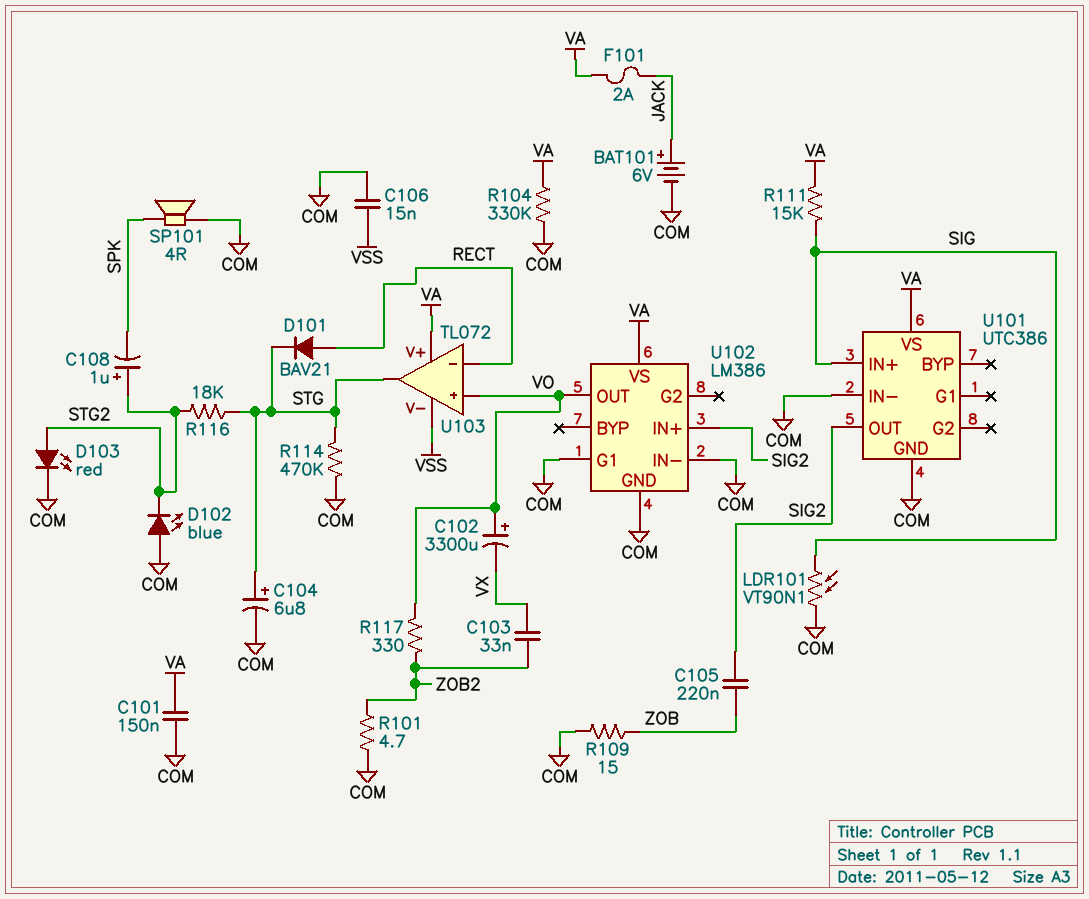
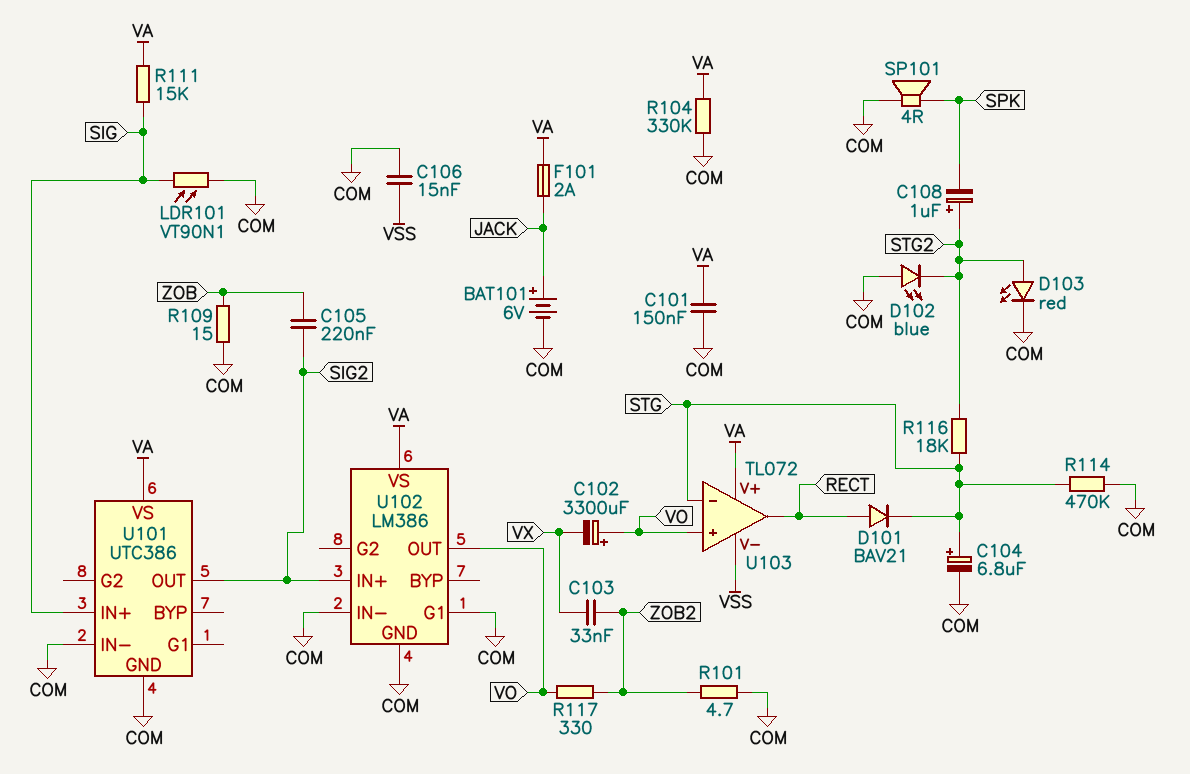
U103 pin in-: RECT -> STG
U103 pin out: STG -> RECT

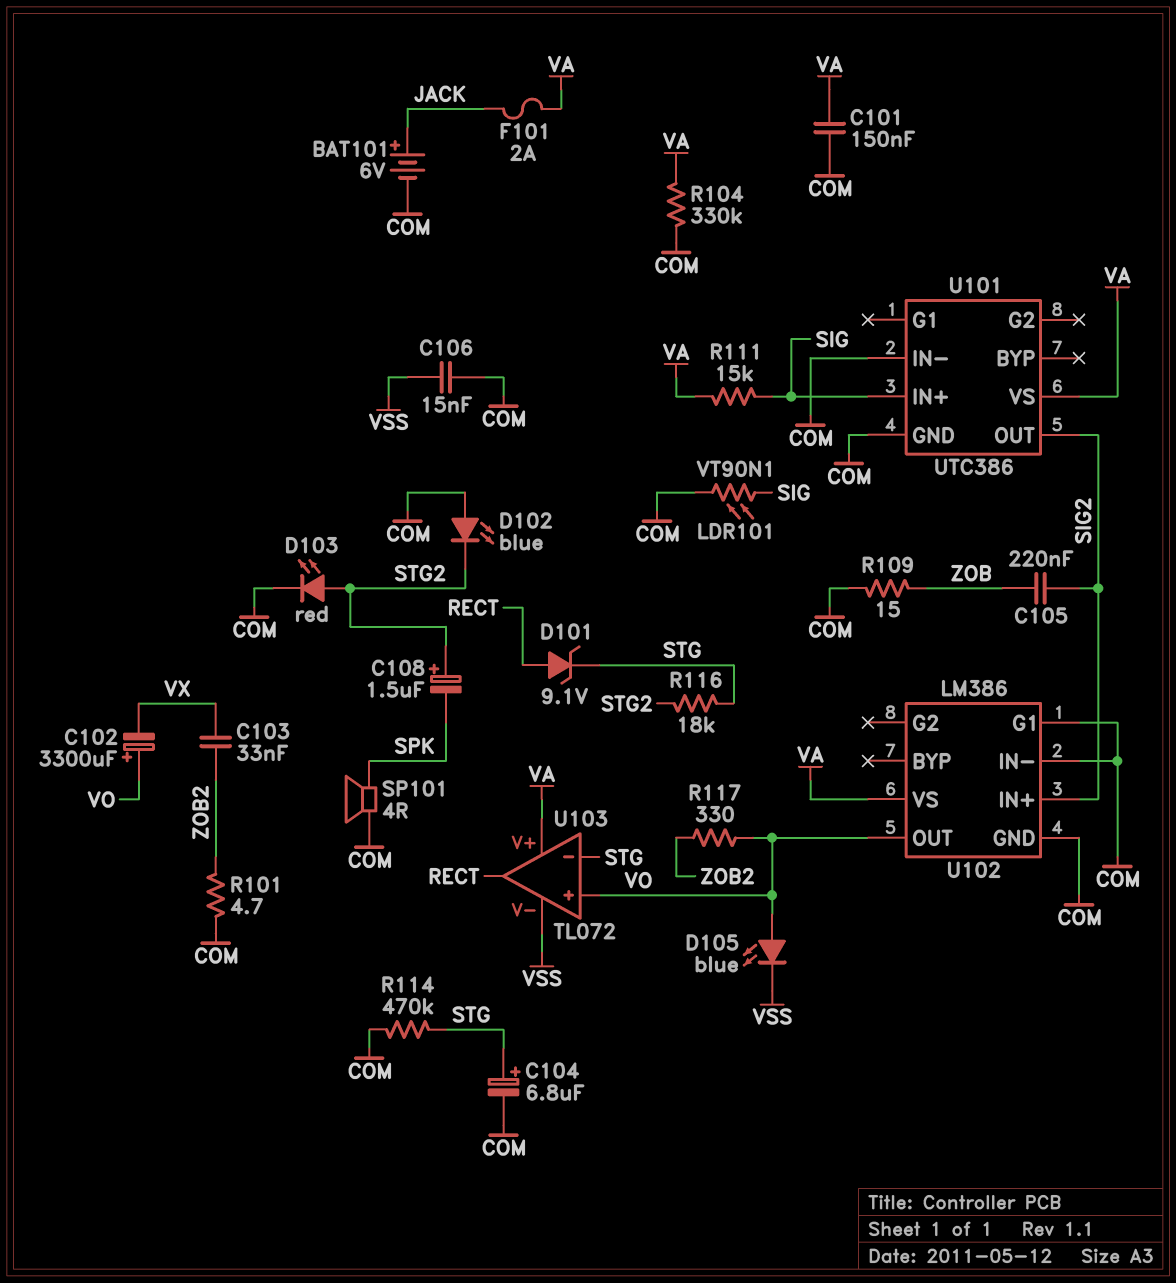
C108: 1uF (plus STG2, minus SPK) -> 1.5uF (plus STG2, minus SPK)
D101: diode BAV21 (A RECT, K STG) -> zener 9.1V (A RECT, K STG)
D105: none -> LED blue (A VO, K VSS)

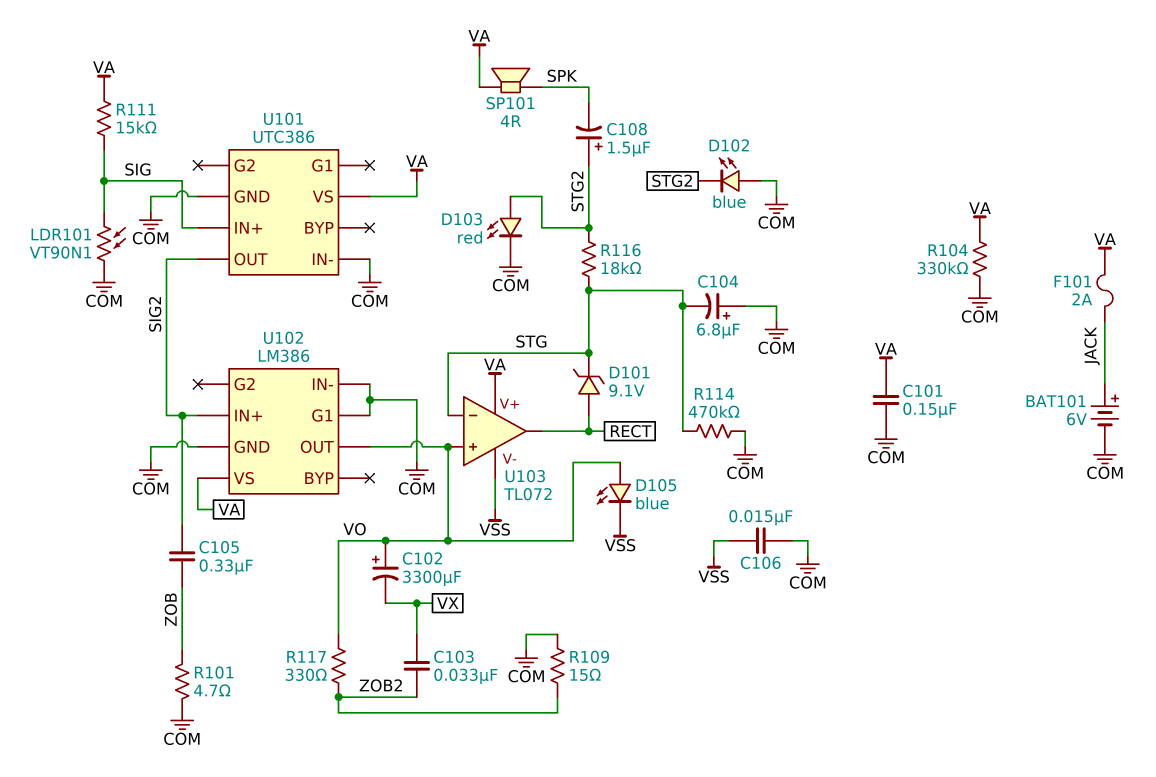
C104: 6.8uF (plus STG, minus COM) -> 6.8uF (plus COM, minus STG)
C105: 220nF (SIG2, ZOB) -> 330nF (SIG2, ZOB)
R101: 4.7 (COM, ZOB2) -> 4.7 (COM, ZOB)
R109: 15 (COM, ZOB) -> 15 (COM, ZOB2)
SP101: speaker 4R (COM, SPK) -> speaker 4R (SPK, VA)

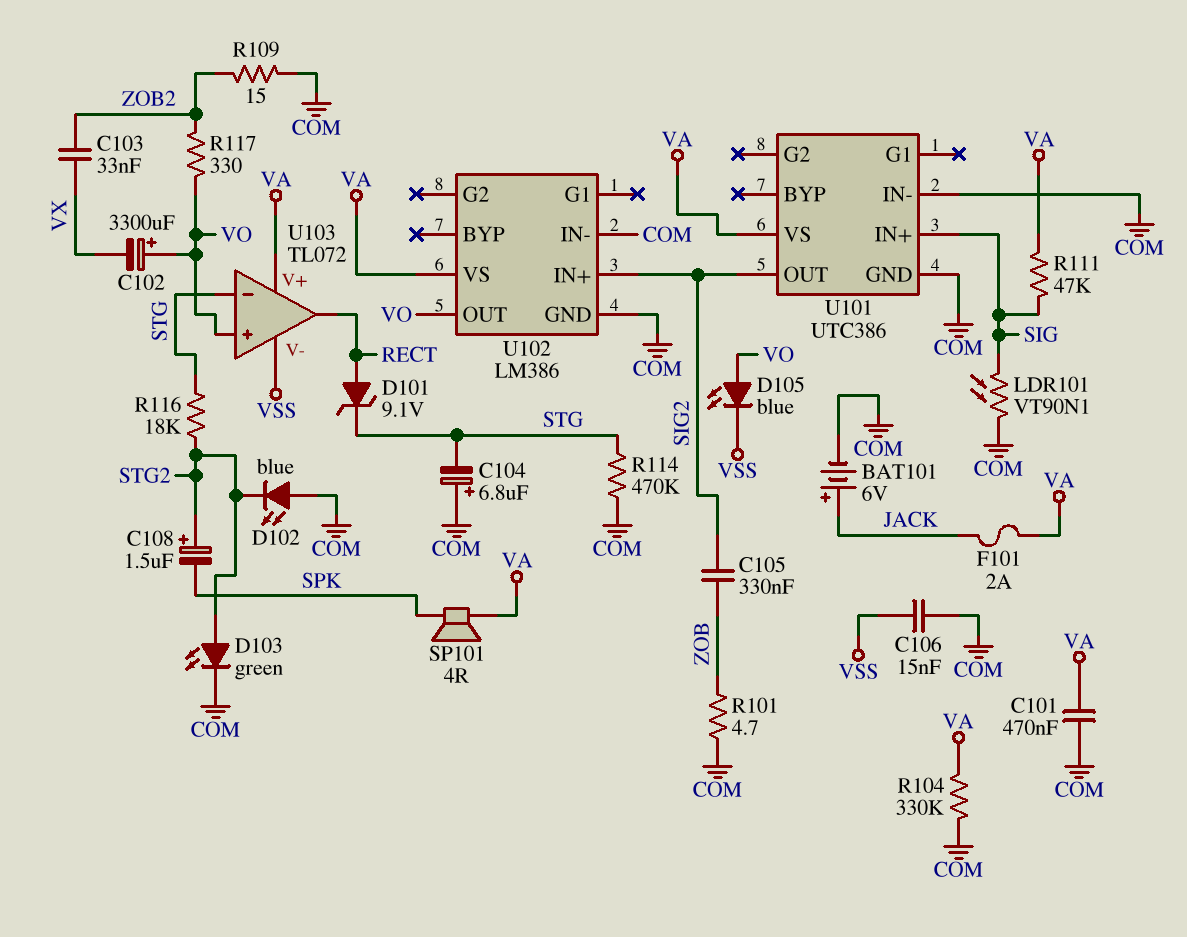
C101: 150nF (COM, VA) -> 470nF (COM, VA)
D103: LED red (A STG2, K COM) -> LED green (A STG2, K COM)
R111: 15k (SIG, VA) -> 47k (SIG, VA)
U102 pin G1: COM -> none

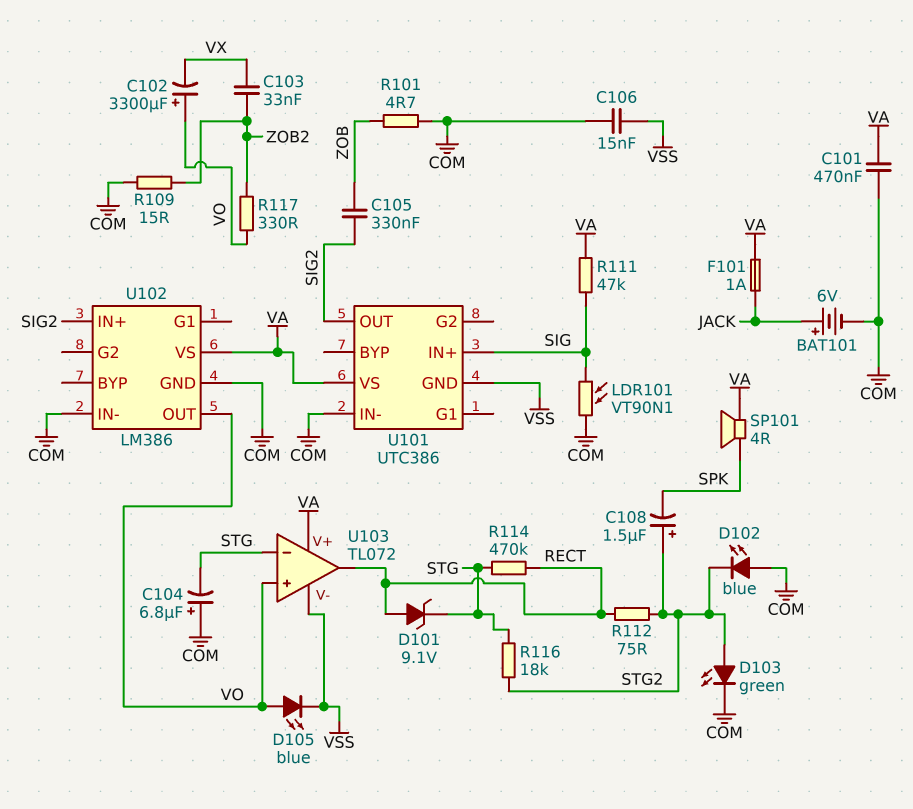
F101: 2A (JACK, VA) -> 1A (JACK, VA)
R104: 330k (COM, VA) -> none
R112: none -> 75 (RECT, STG2)
R114: 470k (COM, STG) -> 470k (RECT, STG)
U101 pin GND: COM -> VSS

